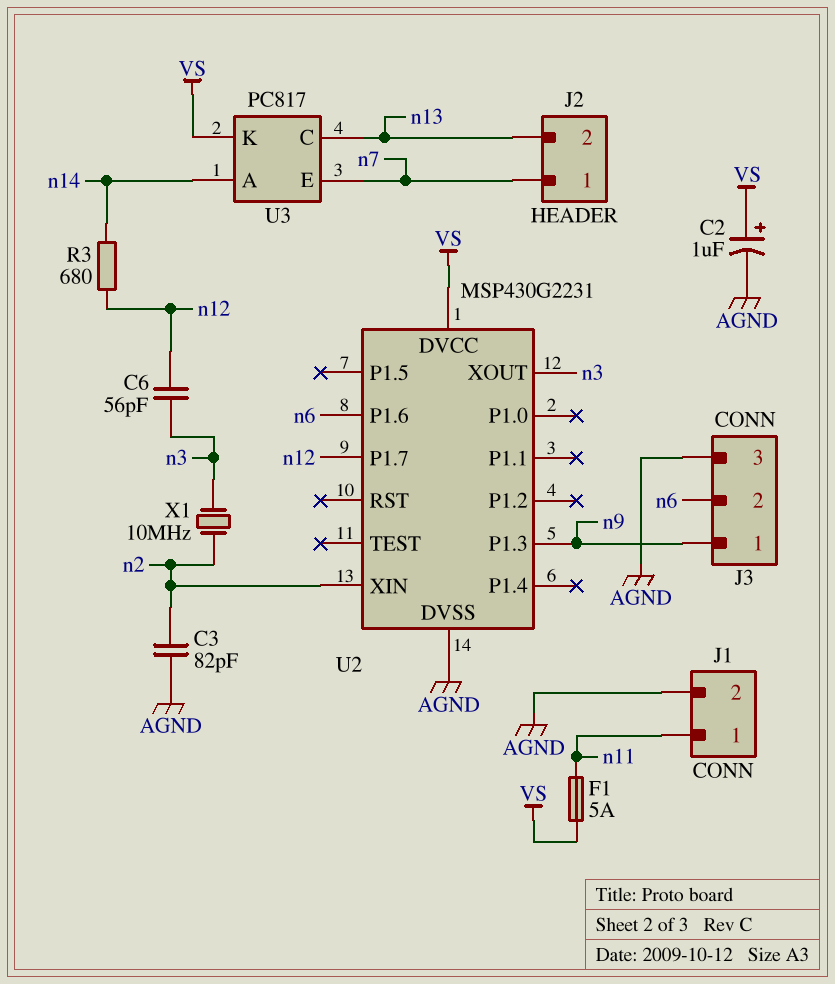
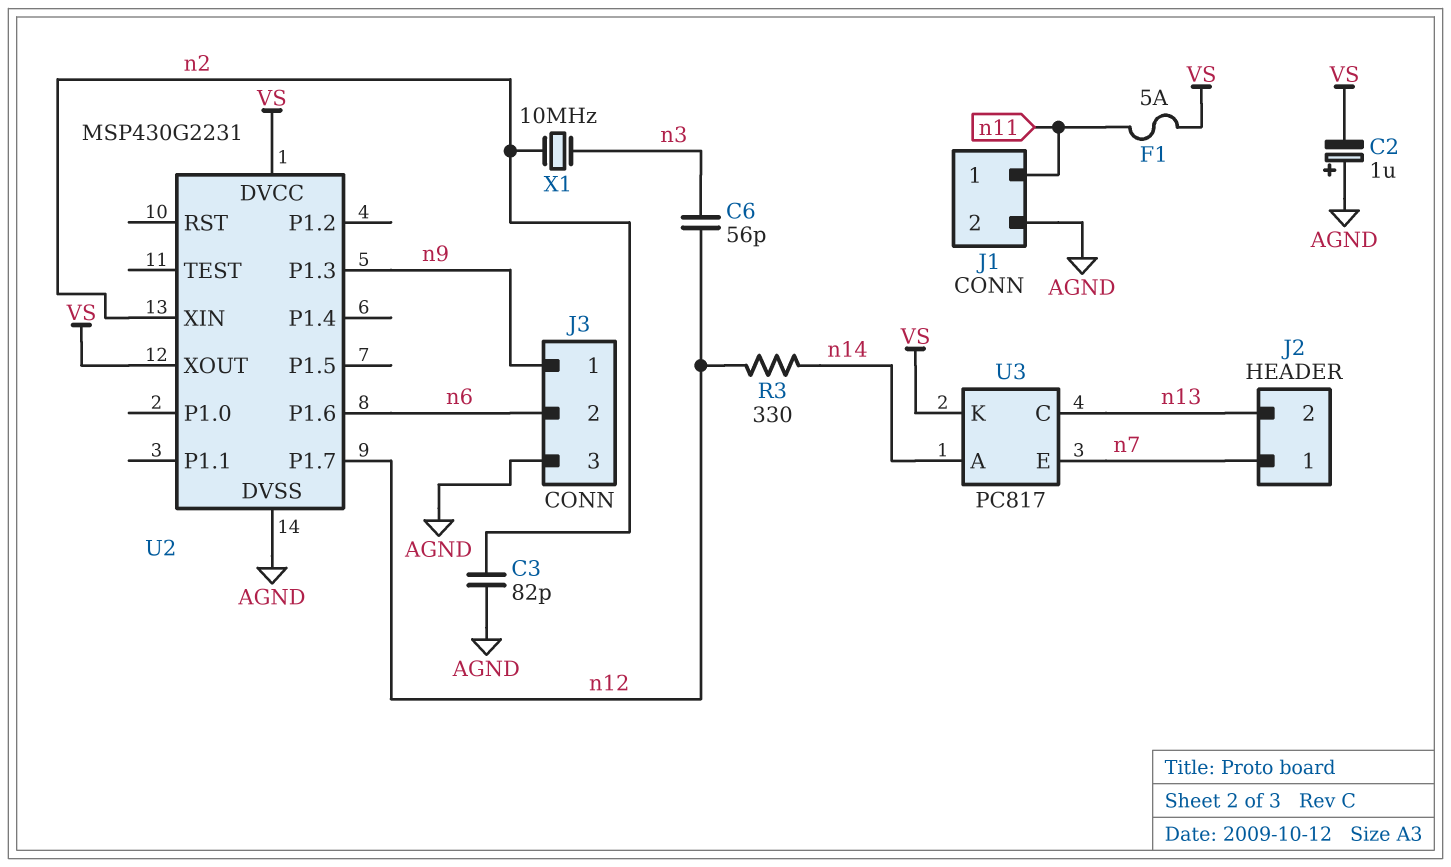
C2: 1uF (plus VS, minus AGND) -> 1uF (plus AGND, minus VS)
R3: 680 (n12, n14) -> 330 (n12, n14)
U2 pin XOUT: n3 -> VS

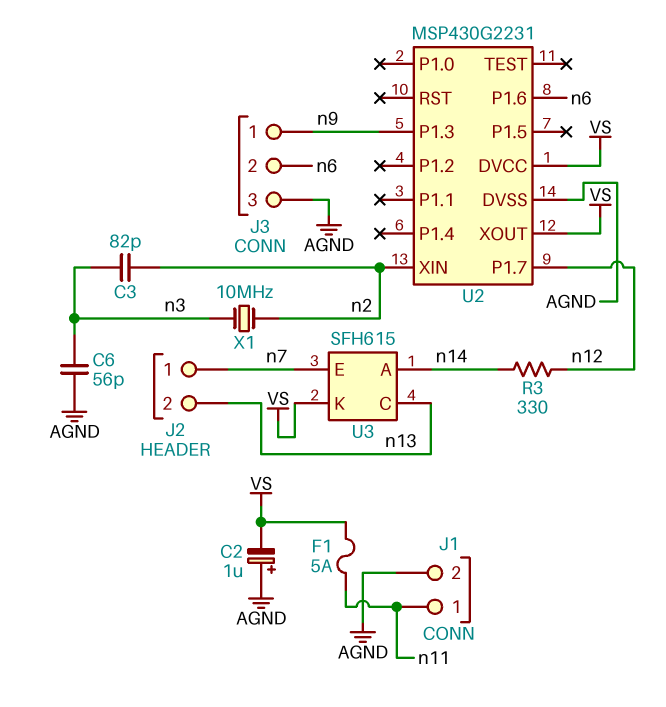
C3: 82pF (AGND, n2) -> 82pF (n2, n3)
C6: 56pF (n3, n12) -> 56pF (AGND, n3)
U3: PC817 -> SFH615

